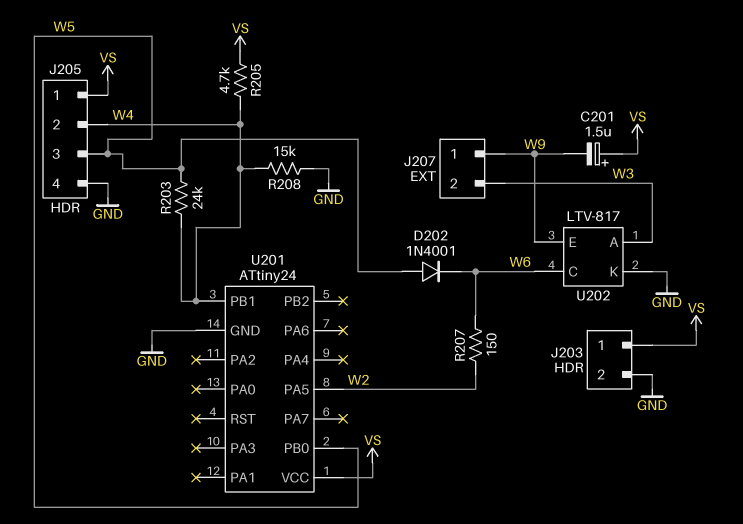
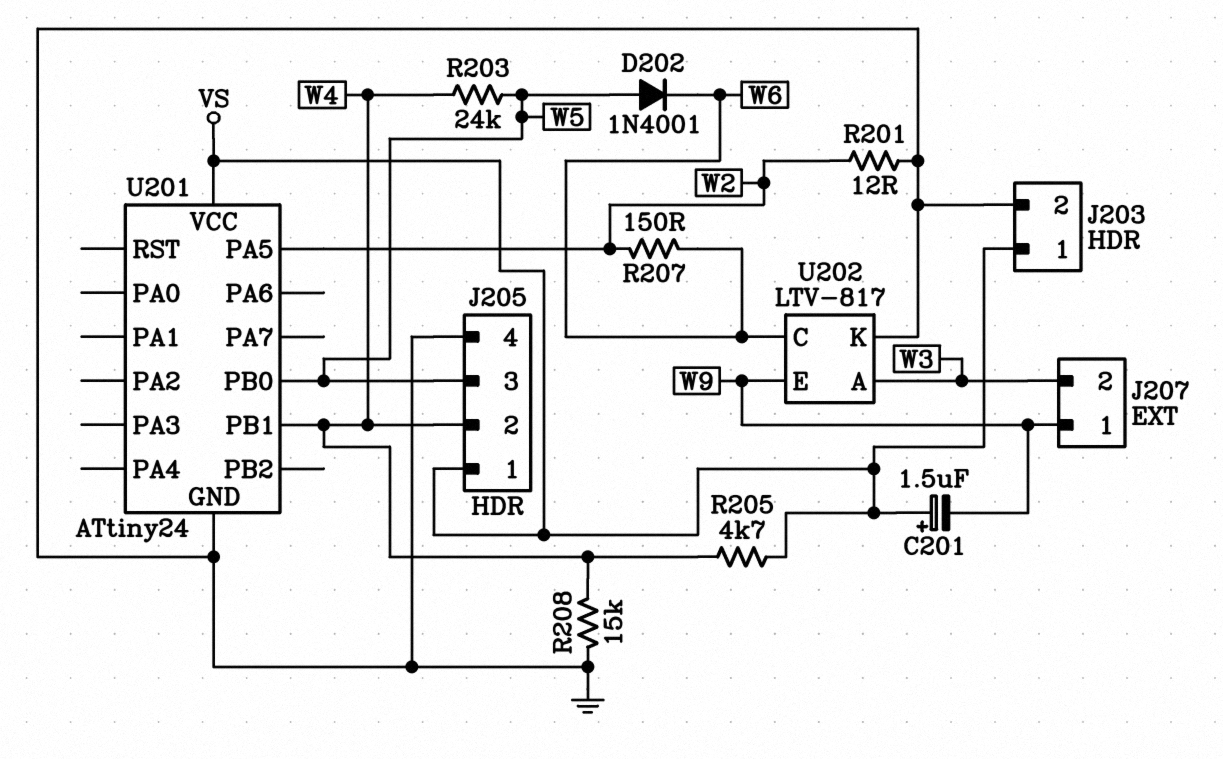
R201: none -> 12 (GND, W2)

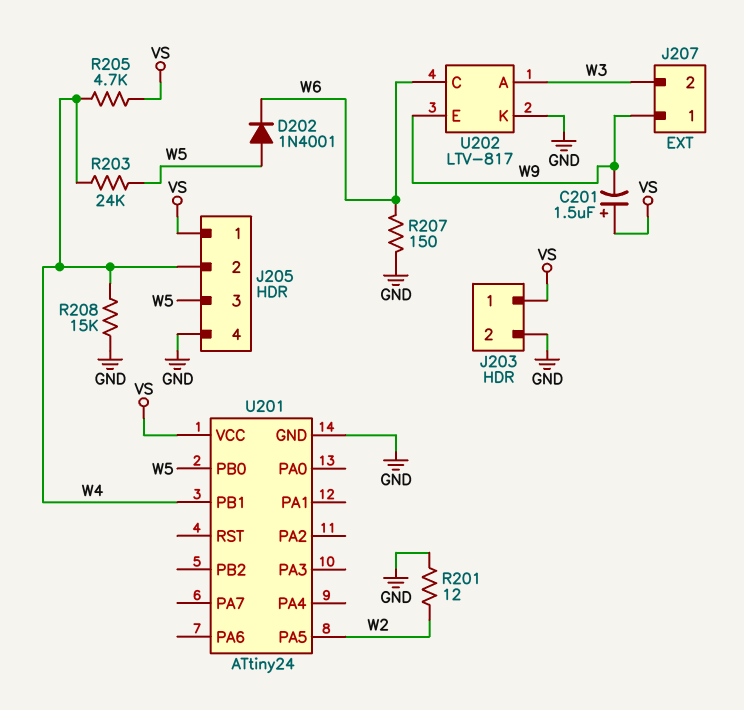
R207: 150 (W2, W6) -> 150 (GND, W6)

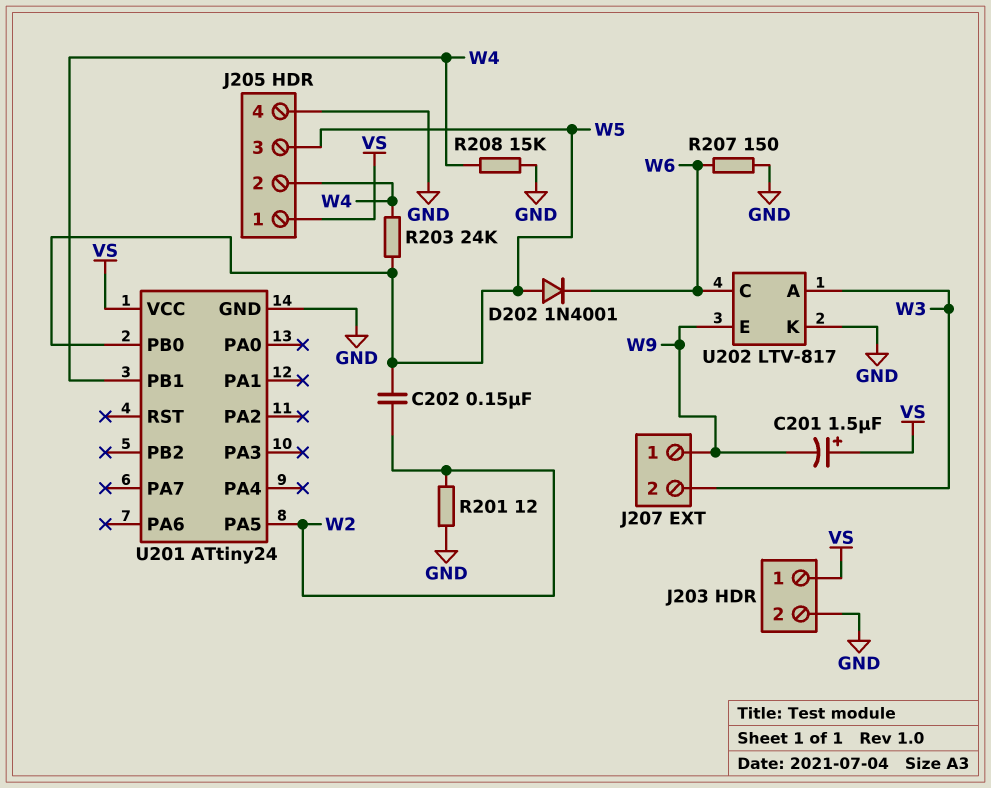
C202: none -> 150nF (W2, W5)
R205: 4.7k (VS, W4) -> none

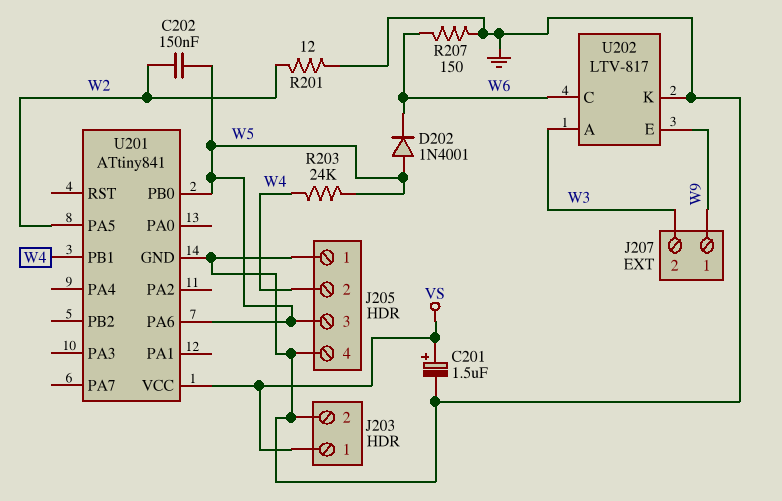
C201: 1.5uF (plus VS, minus W9) -> 1.5uF (plus VS, minus GND)
J205 pin 1: VS -> GND
R208: 15k (GND, W4) -> none
U201: ATtiny24 -> ATtiny841
U201 pin PA6: none -> W5

